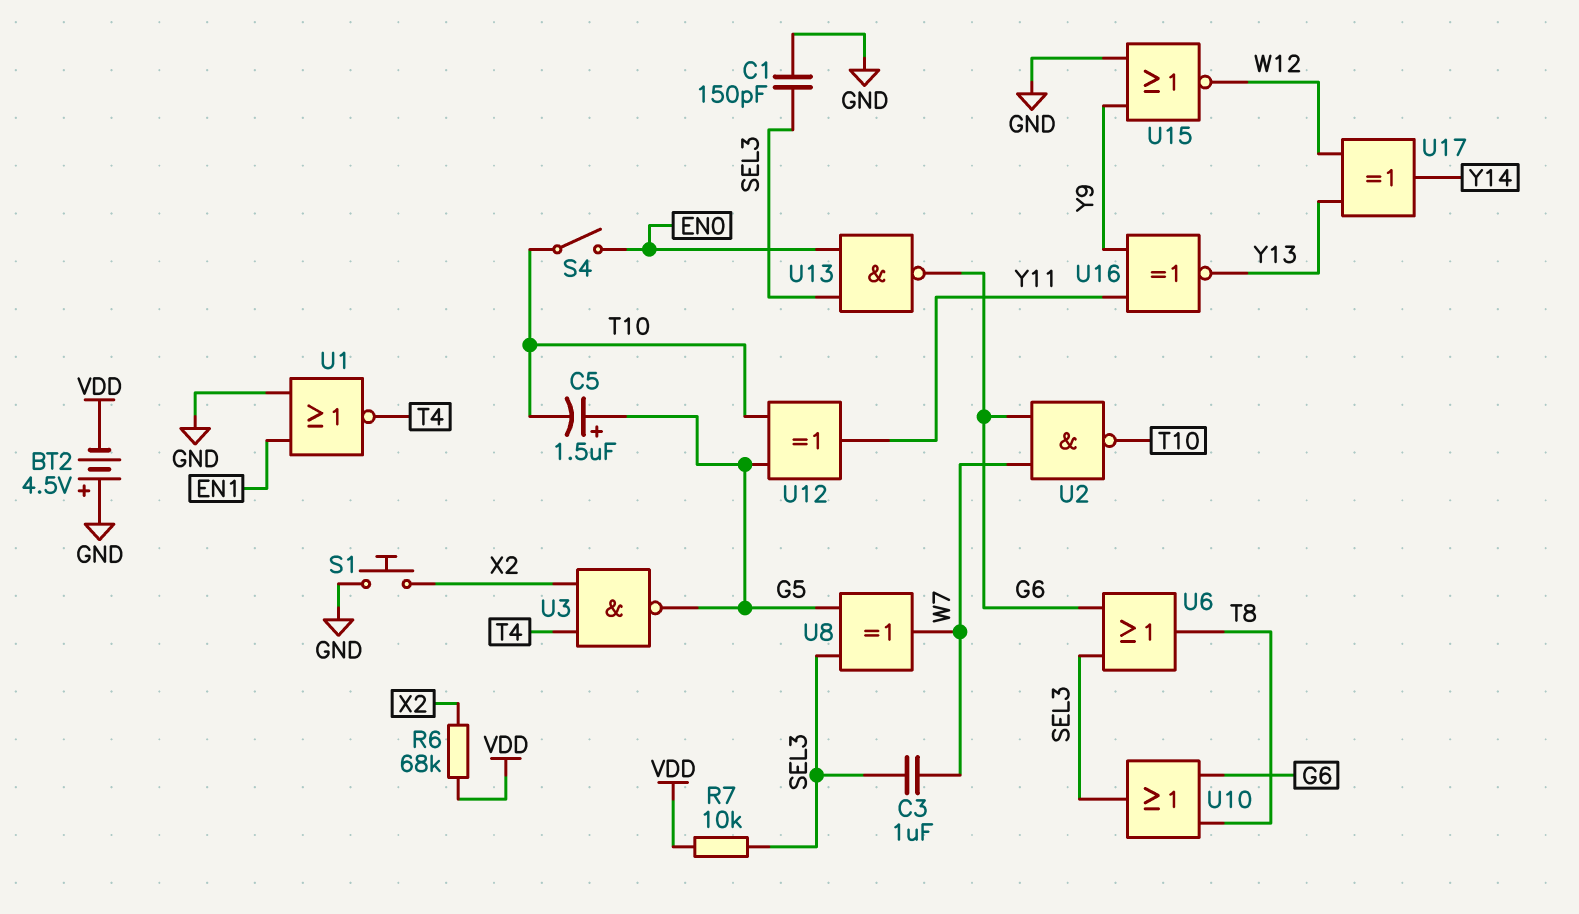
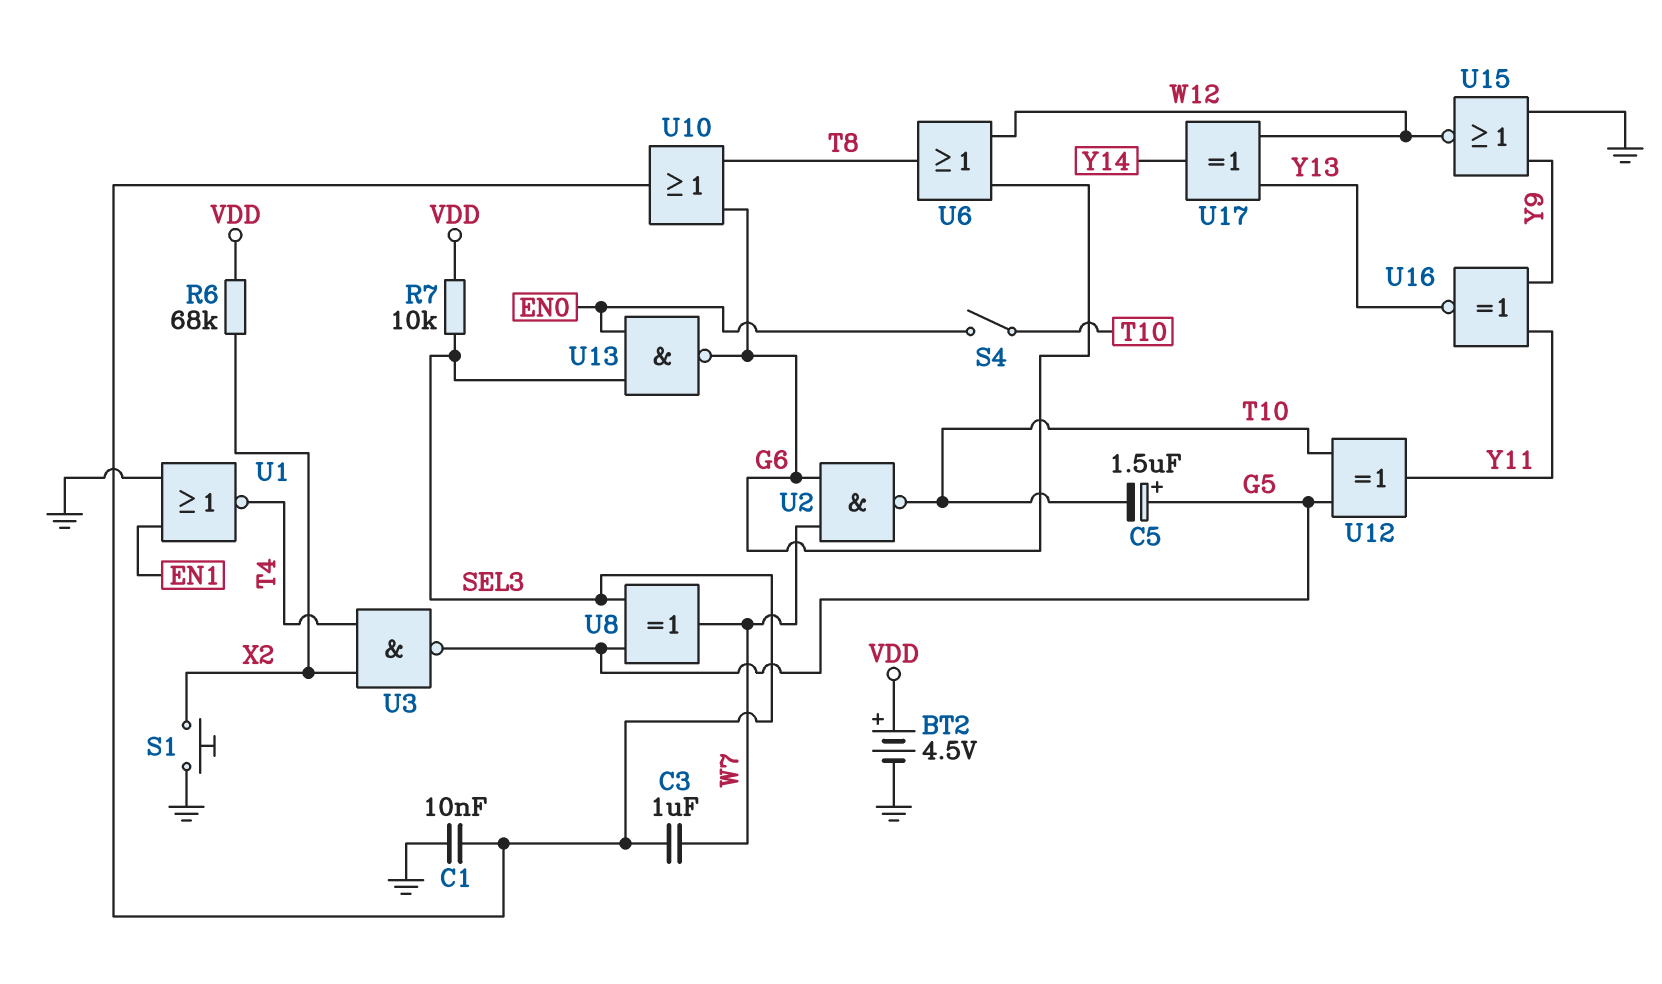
BT2: 4.5V (plus GND, minus VDD) -> 4.5V (plus VDD, minus GND)
C1: 150pF (GND, SEL3) -> 10nF (GND, SEL3)
U6: OR (in G6, in SEL3, out T8) -> OR (in G6, in W12, out T8)

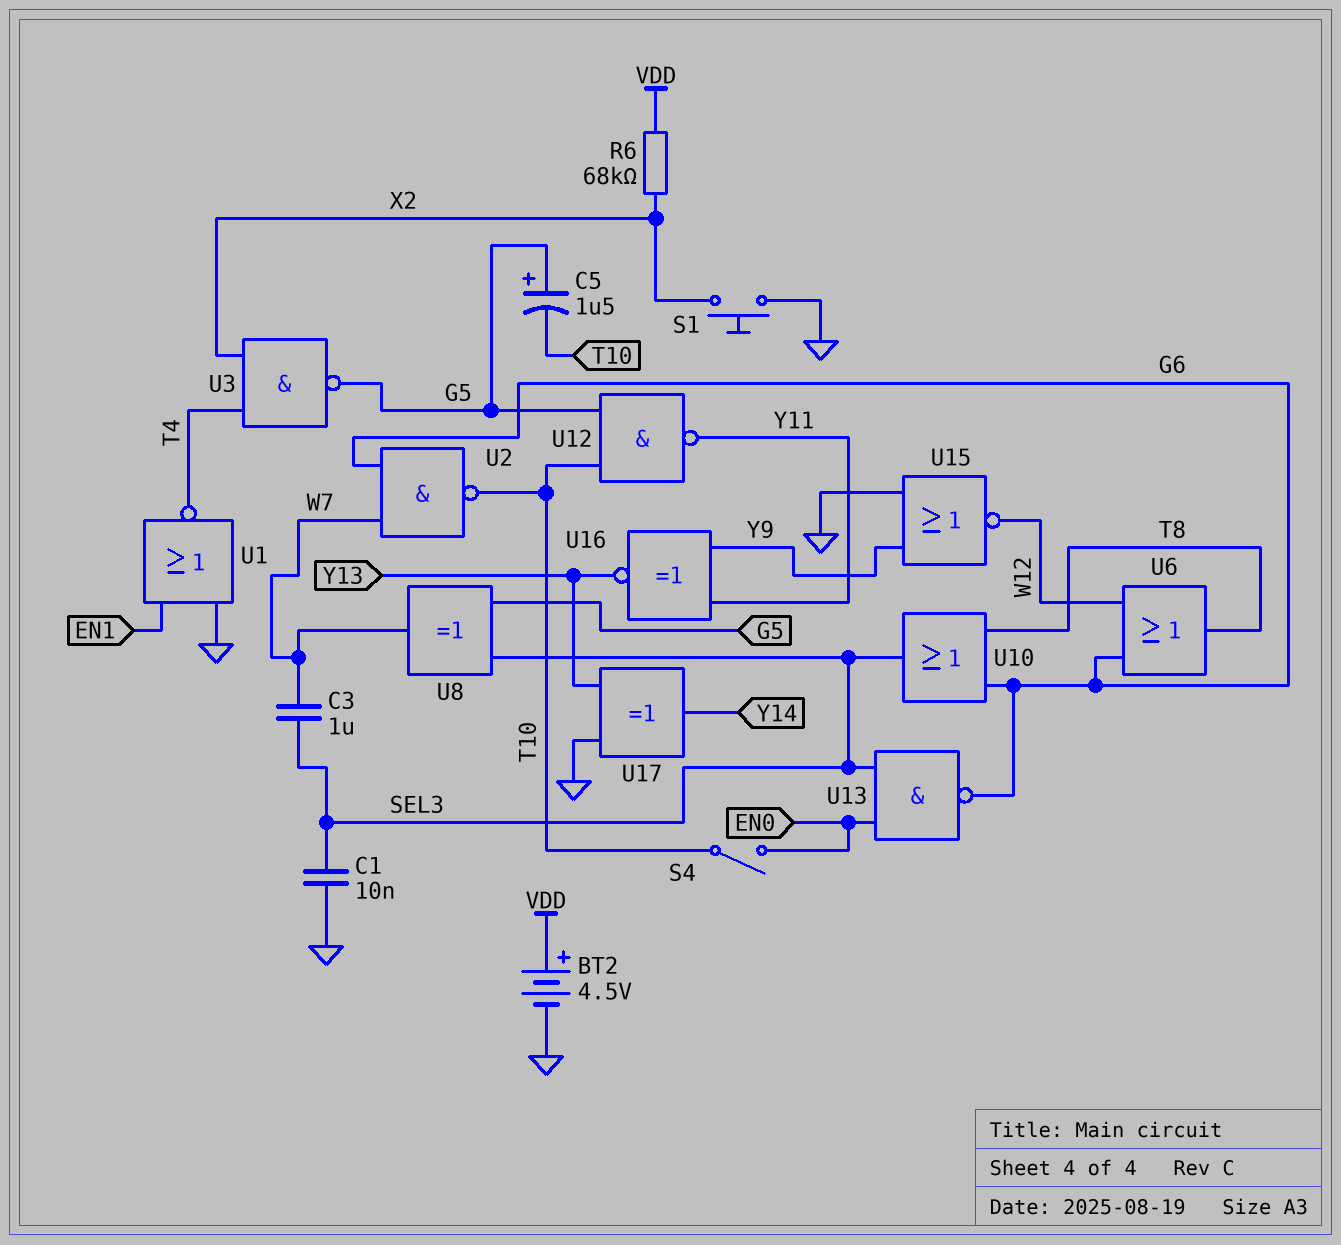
R7: 10k (SEL3, VDD) -> none
U12: XOR (in G5, in T10, out Y11) -> NAND (in G5, in T10, out Y11)
U17: XOR (in W12, in Y13, out Y14) -> XOR (in GND, in Y13, out Y14)

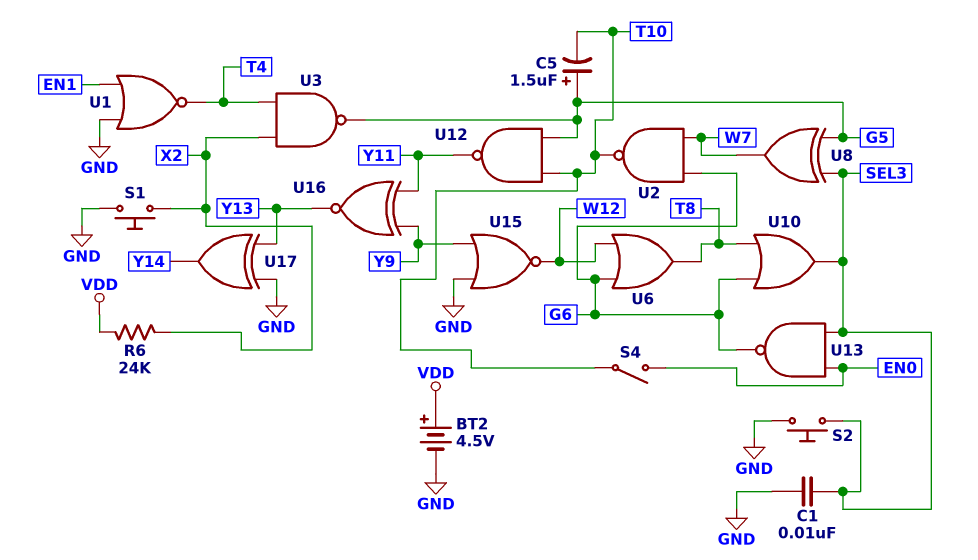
C3: 1uF (SEL3, W7) -> none
R6: 68k (VDD, X2) -> 24k (VDD, X2)
S2: none -> button (GND, SEL3)

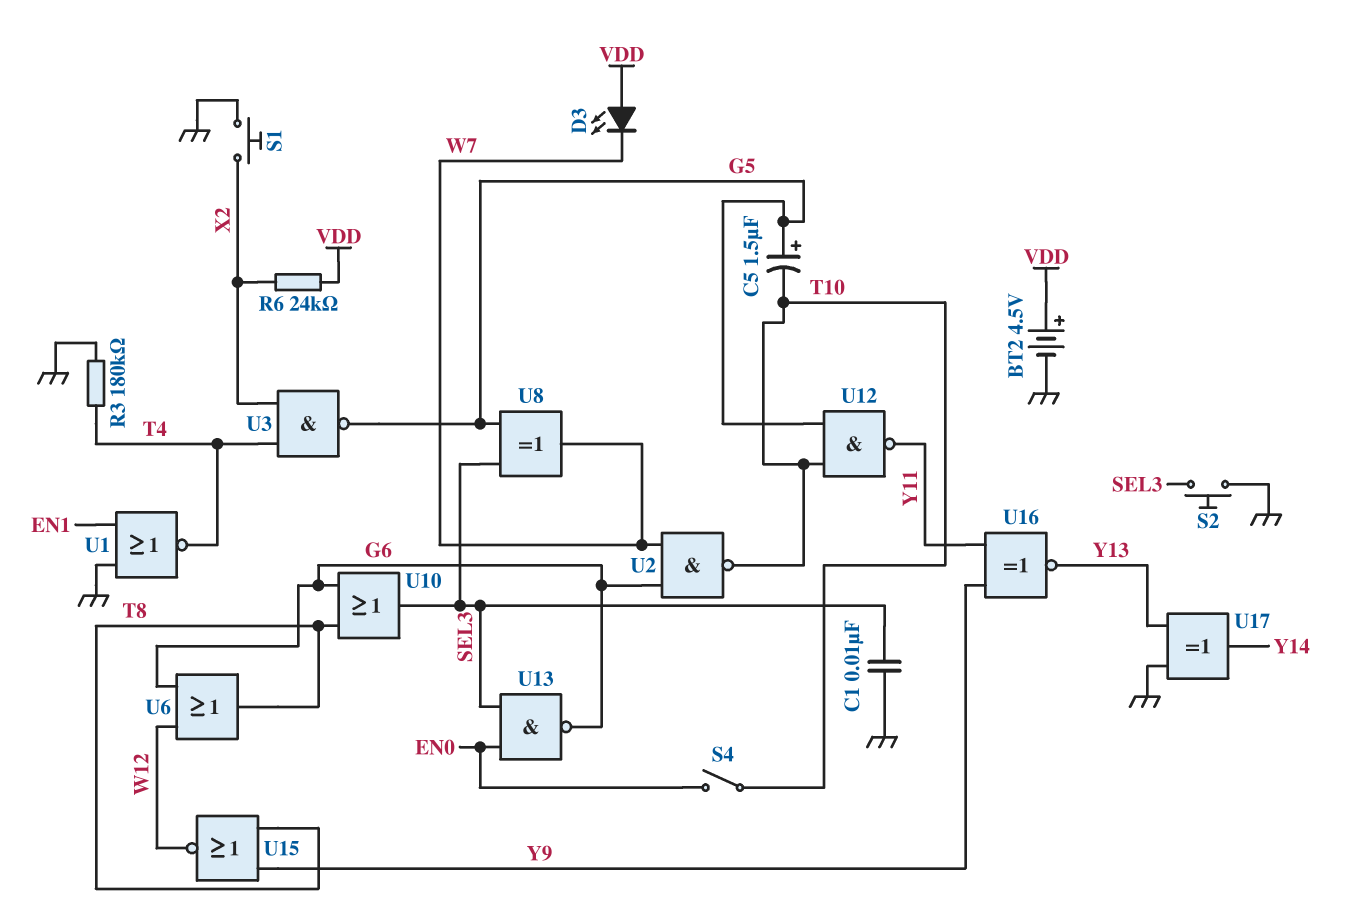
D3: none -> LED (A VDD, K W7)
R3: none -> 180k (GND, T4)
U15: NOR (in GND, in Y9, out W12) -> NOR (in T8, in Y9, out W12)

